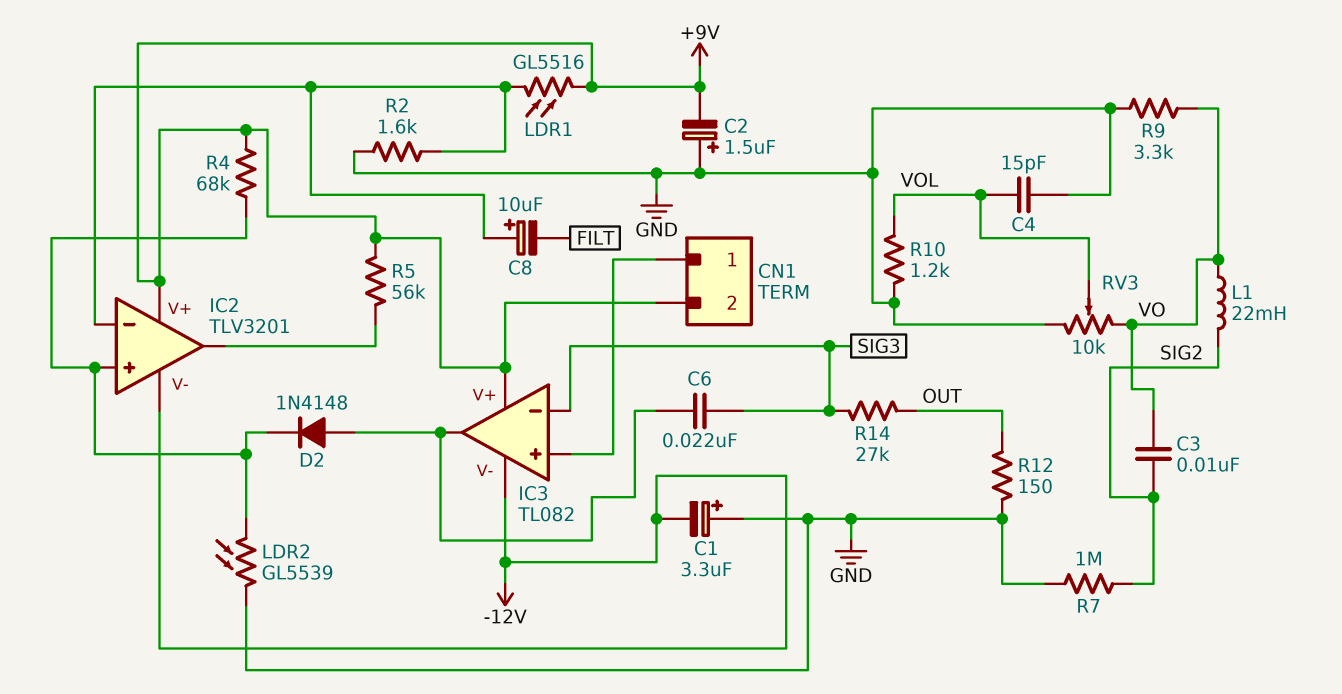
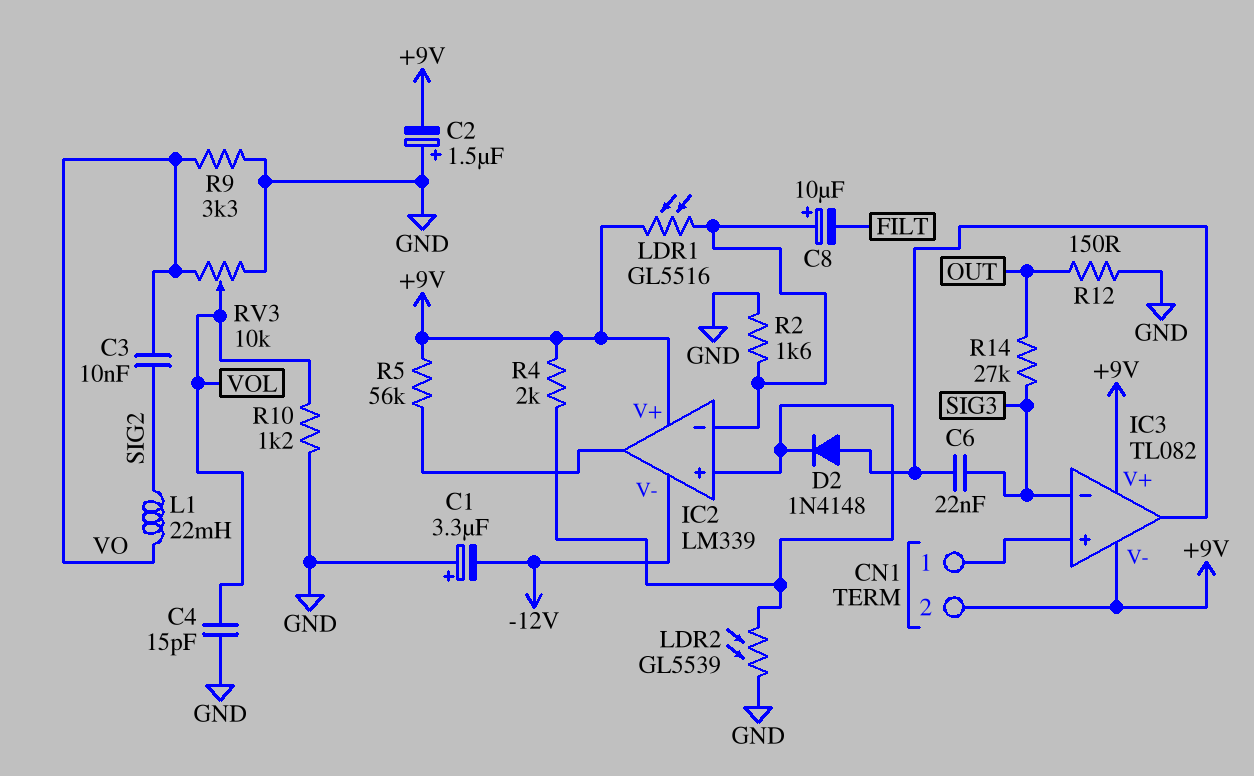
IC2: TLV3201 -> LM339
IC3 pin V-: -12V -> +9V
R4: 68k (+9V, IC2/in+) -> 2k (+9V, IC2/in+)
R7: 1M (GND, SIG2) -> none

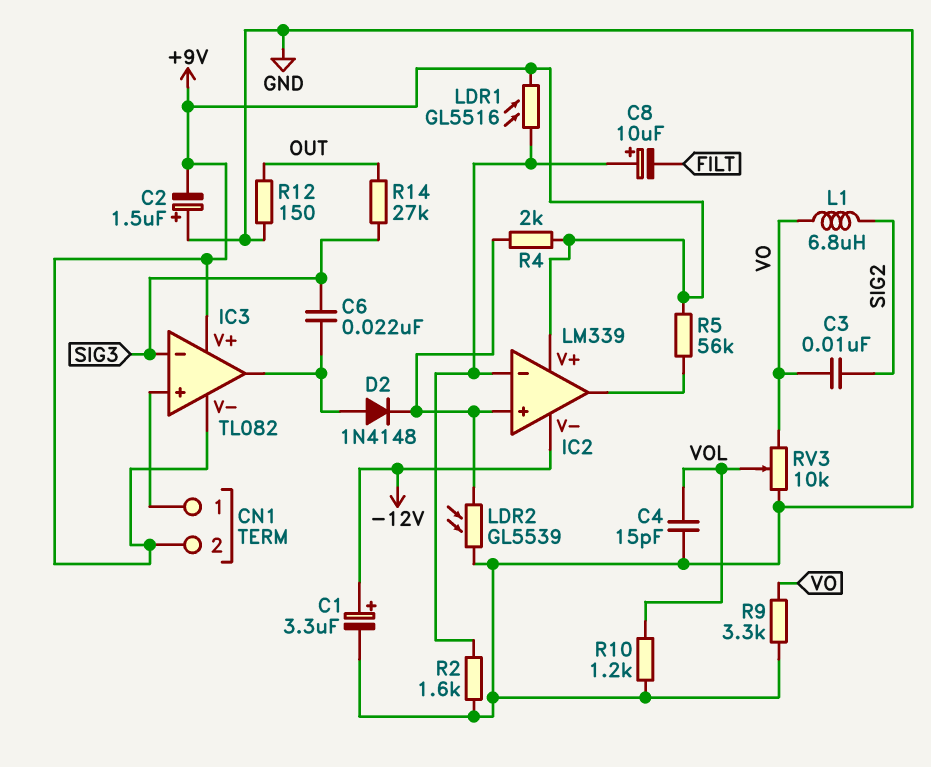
C1: 3.3uF (plus GND, minus -12V) -> 3.3uF (plus -12V, minus GND)
L1: 22mH (SIG2, VO) -> 6.8uH (SIG2, VO)

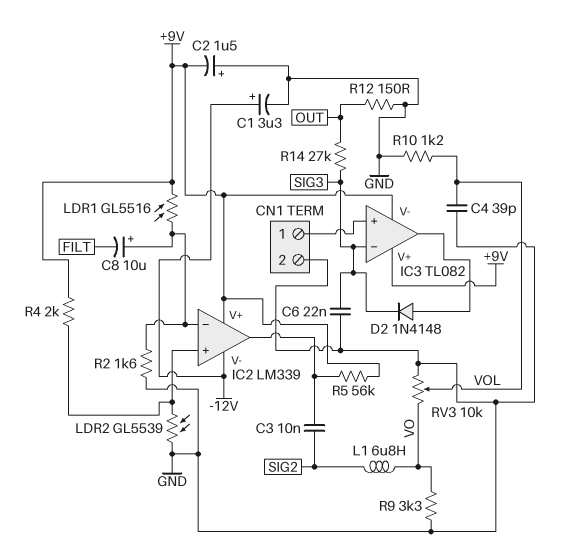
C3: 10nF (SIG2, VO) -> 10nF (IC2/out, SIG2)
C4: 15pF (GND, VOL) -> 39pF (GND, VOL)
C6: 22nF (IC3/out, SIG3) -> 22nF (GND, SIG3)
CN1 pin 2: +9V -> GND
D2: diode 1N4148 (A IC3/out, K IC2/in+) -> diode 1N4148 (A IC3/out, K SIG3)

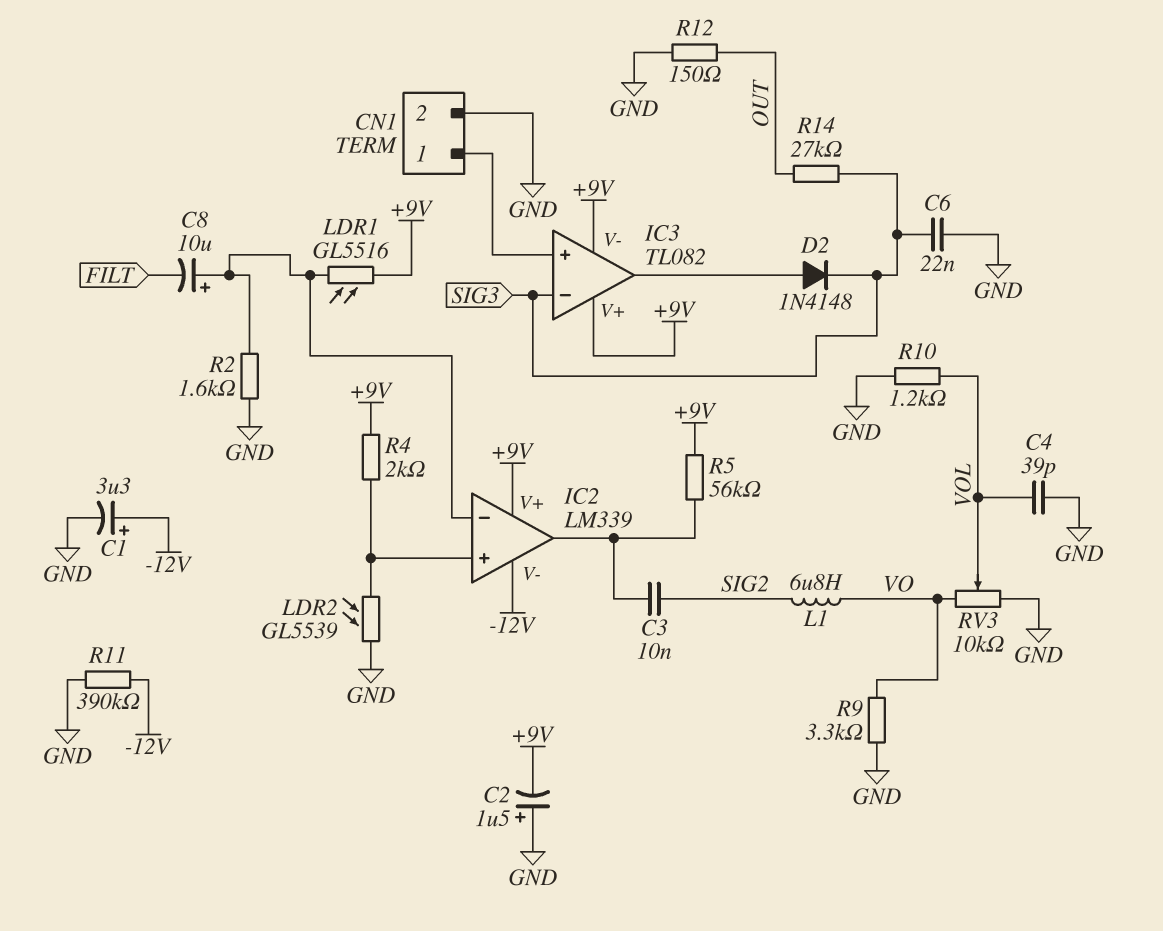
R11: none -> 390k (-12V, GND)

